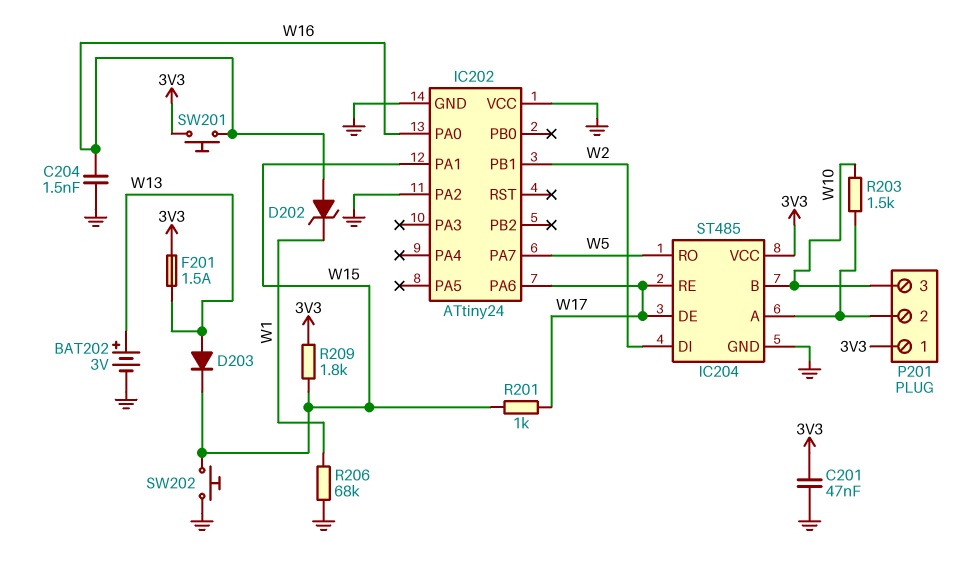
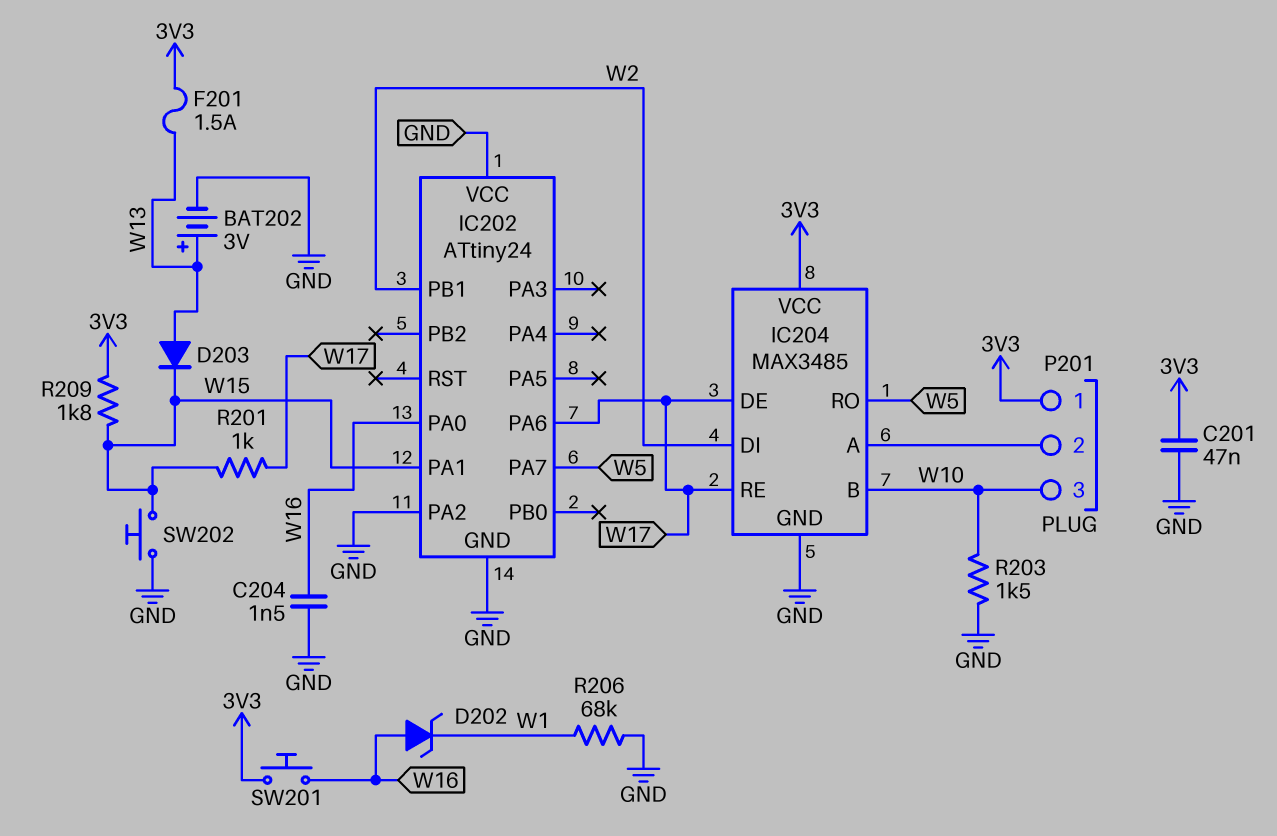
IC204: ST485 -> MAX3485
R203: 1.5k (IC204/A, W10) -> 1.5k (GND, W10)

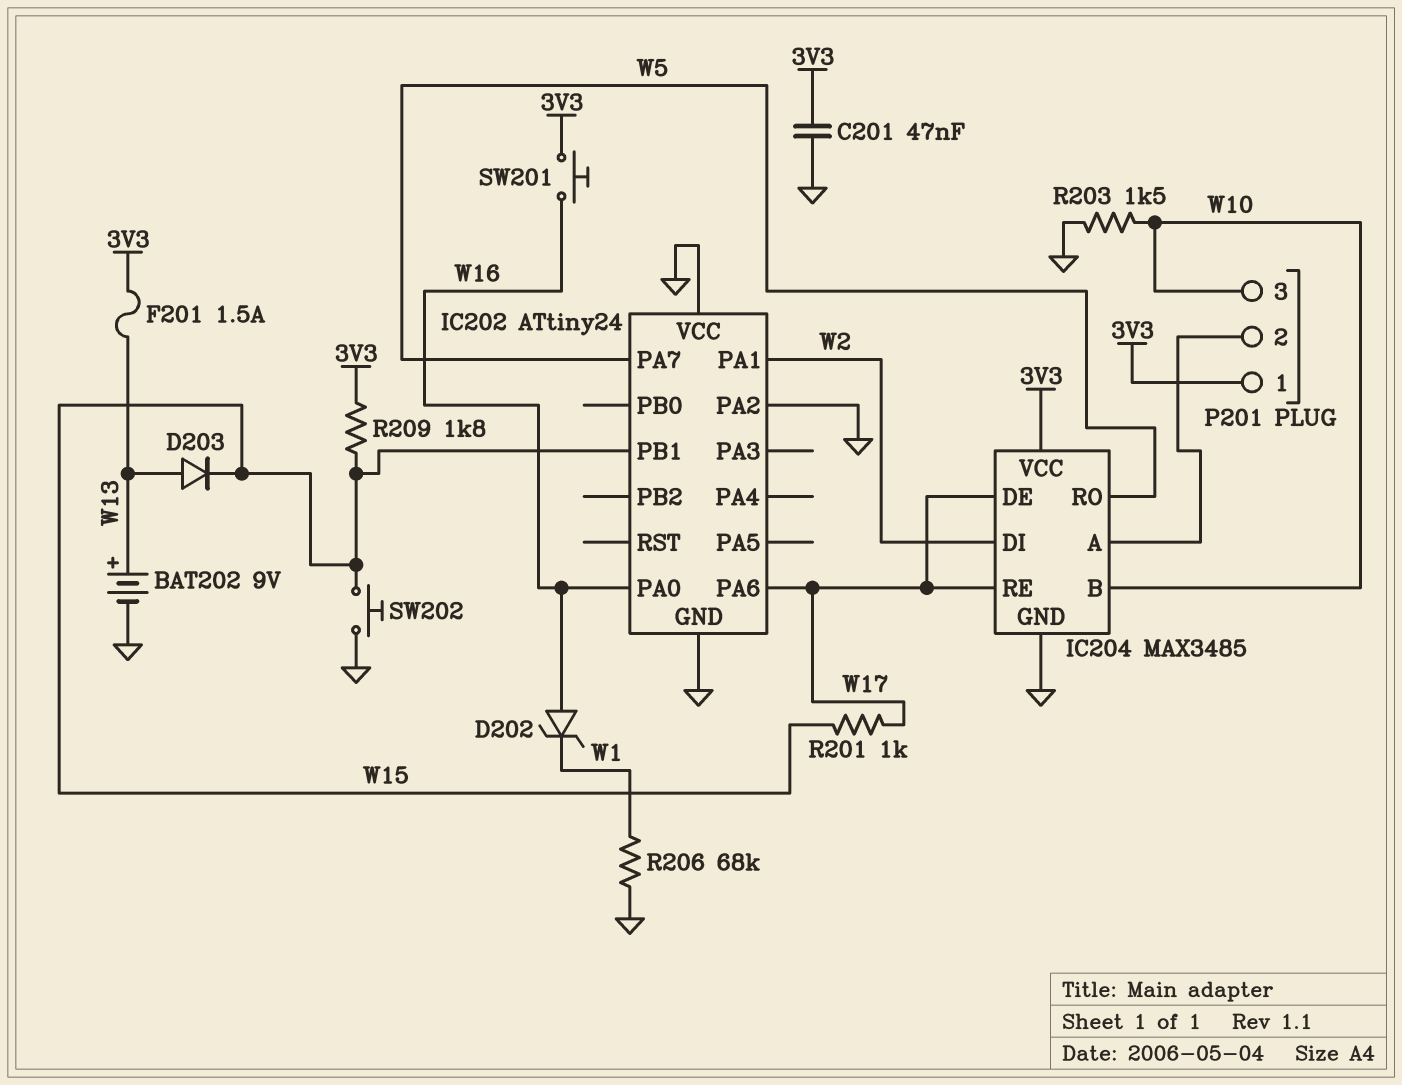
BAT202: 3V (plus W13, minus GND) -> 9V (plus W13, minus GND)
C204: 1.5nF (GND, W16) -> none
IC202 pin PA1: W15 -> W2
IC202 pin PB1: W2 -> W15

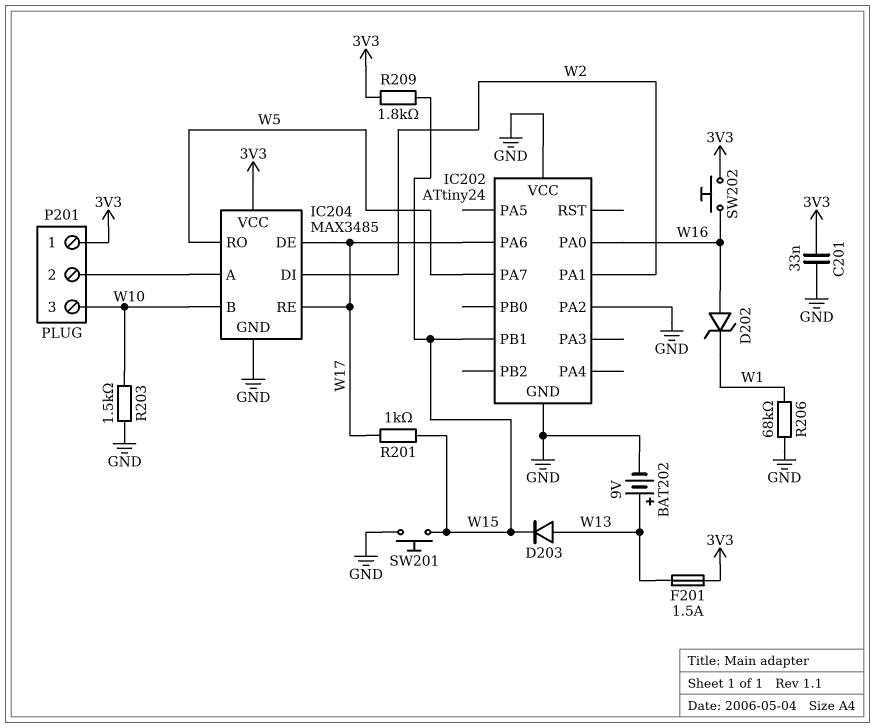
C201: 47nF (3V3, GND) -> 33nF (3V3, GND)
SW201: button (3V3, W16) -> button (GND, W15)
SW202: button (GND, W15) -> button (3V3, W16)

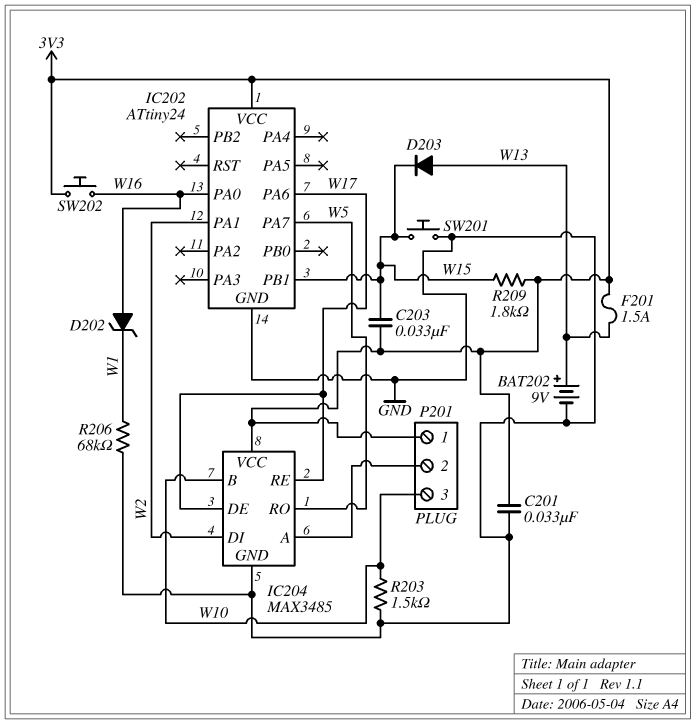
C203: none -> 33nF (3V3, W15)
IC202 pin PA2: GND -> none
IC202 pin VCC: GND -> 3V3
R201: 1k (W15, W17) -> none

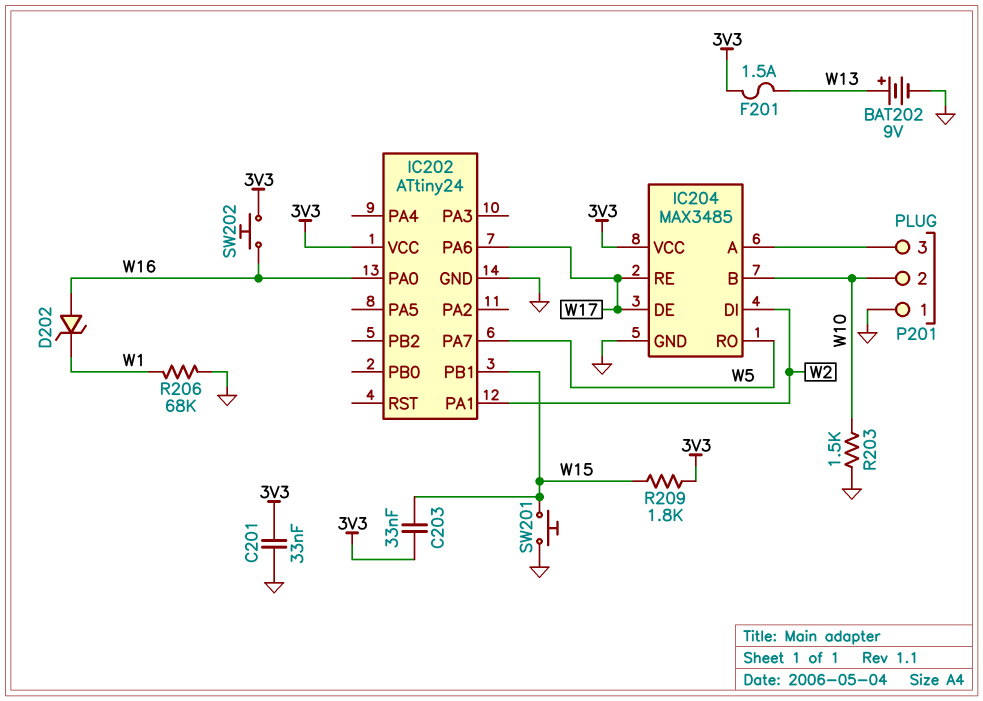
D203: diode (A W13, K W15) -> none
P201 pin 1: 3V3 -> GND
P201 pin 2: IC204/A -> W10
P201 pin 3: W10 -> IC204/A

